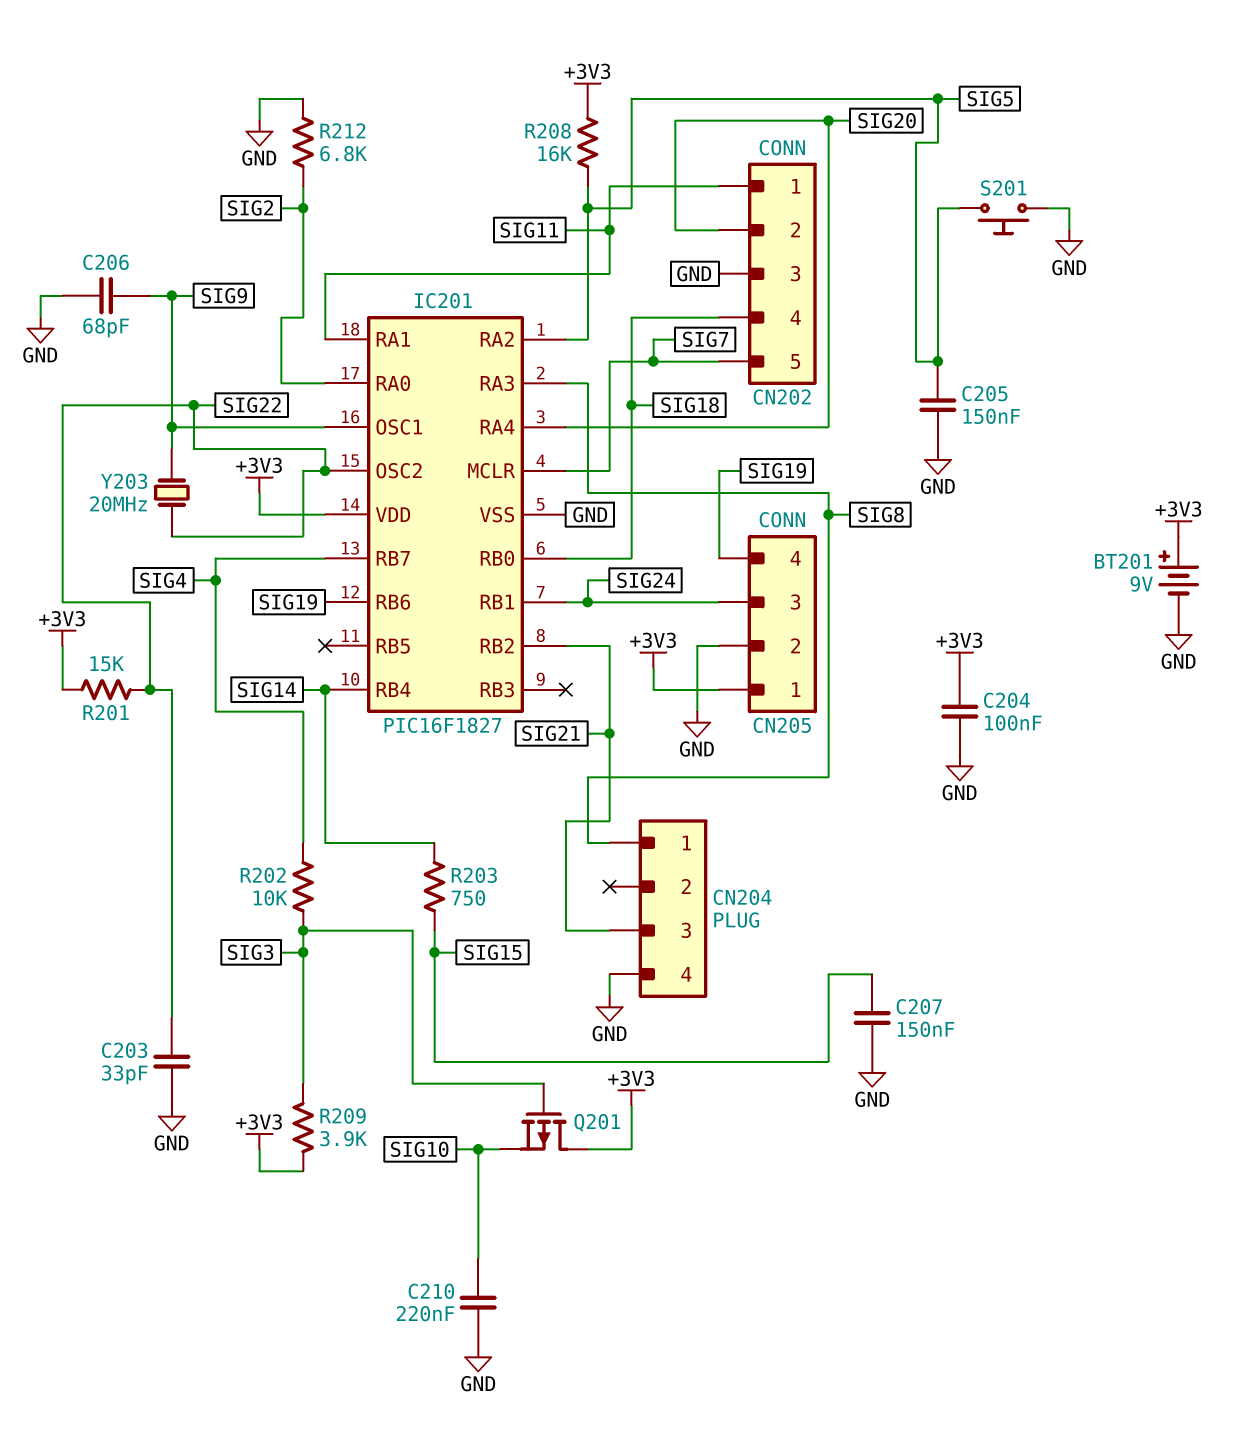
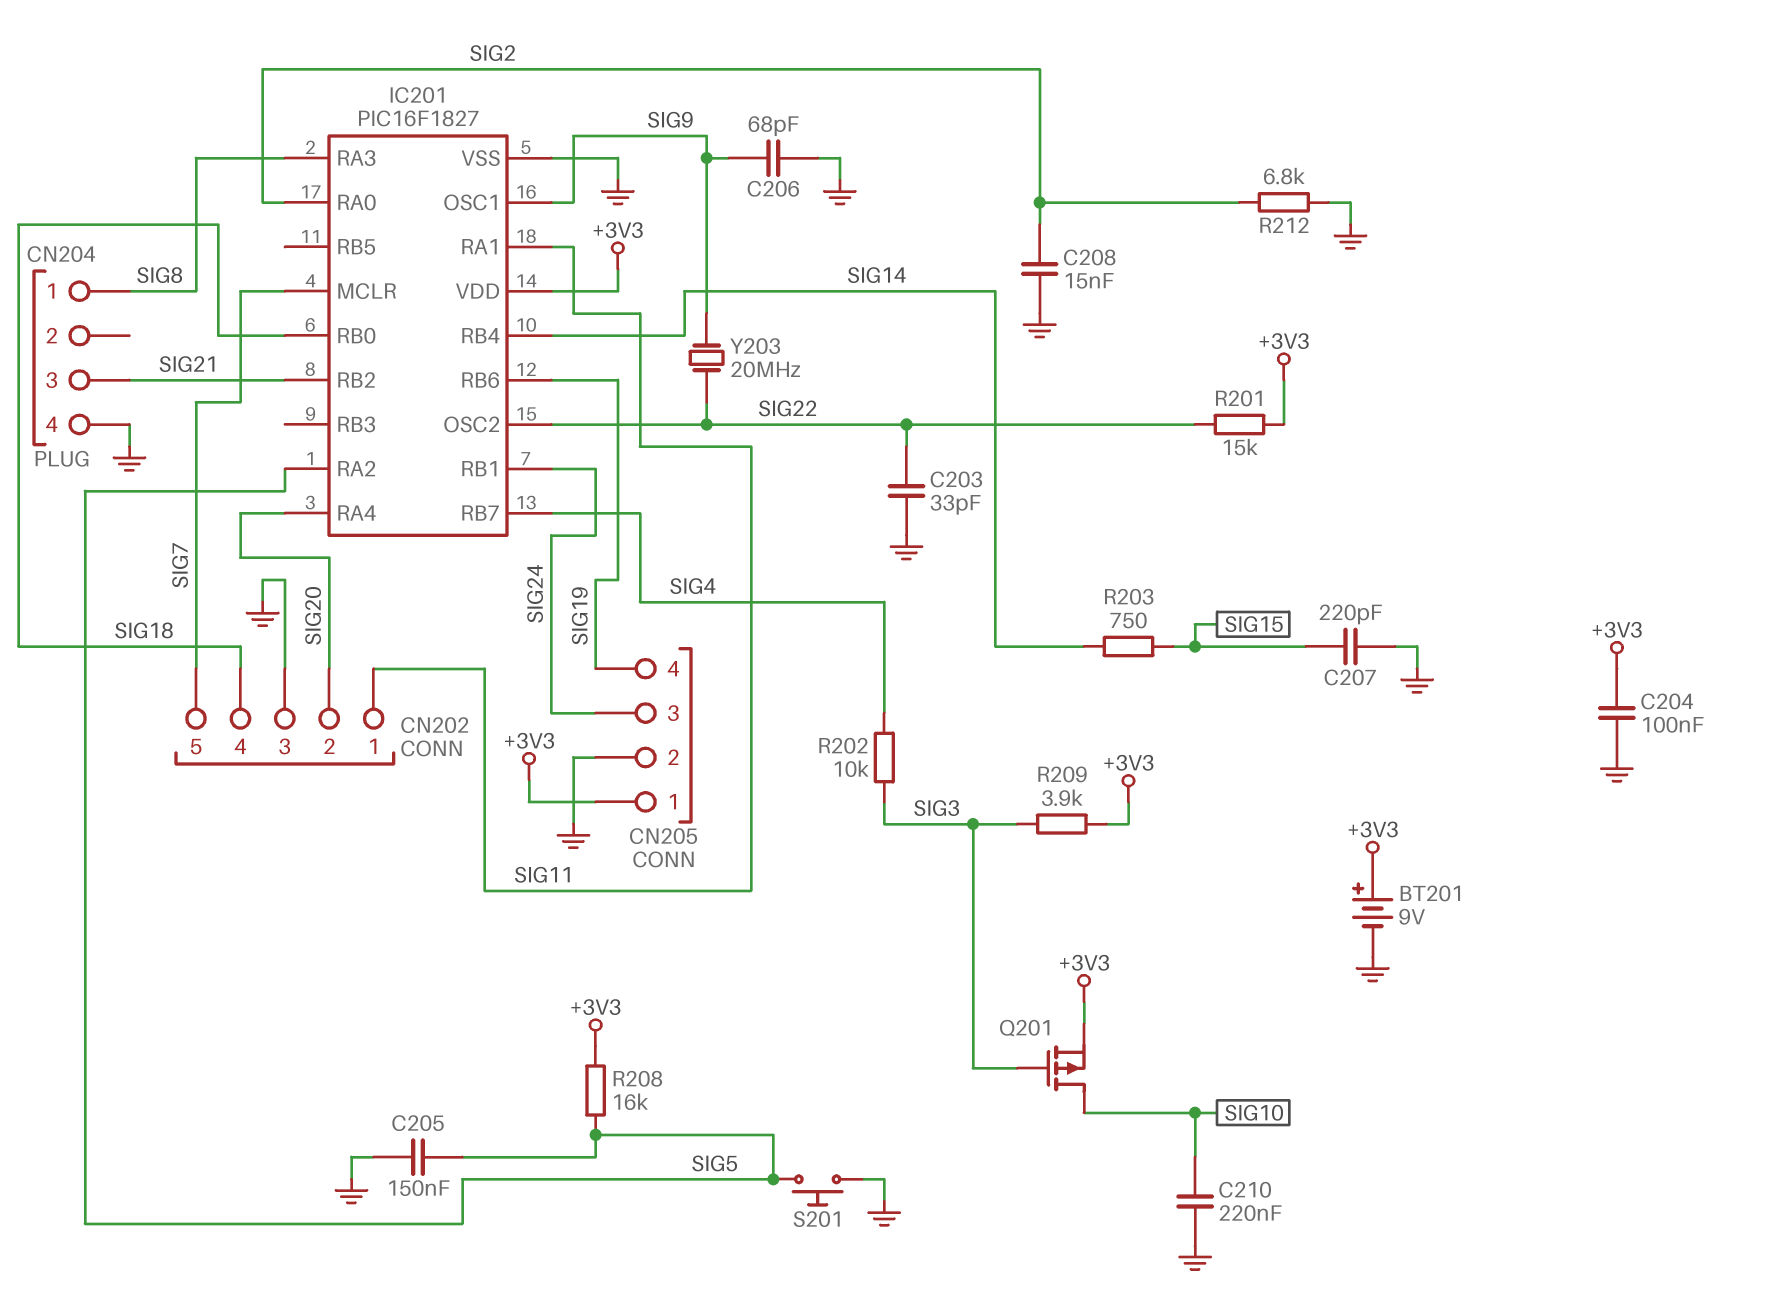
C207: 150nF (GND, SIG15) -> 220pF (GND, SIG15)
C208: none -> 15nF (GND, SIG2)
Q201: PMOS (G SIG3, D +3V3, S SIG10) -> PMOS (G SIG3, D SIG10, S +3V3)

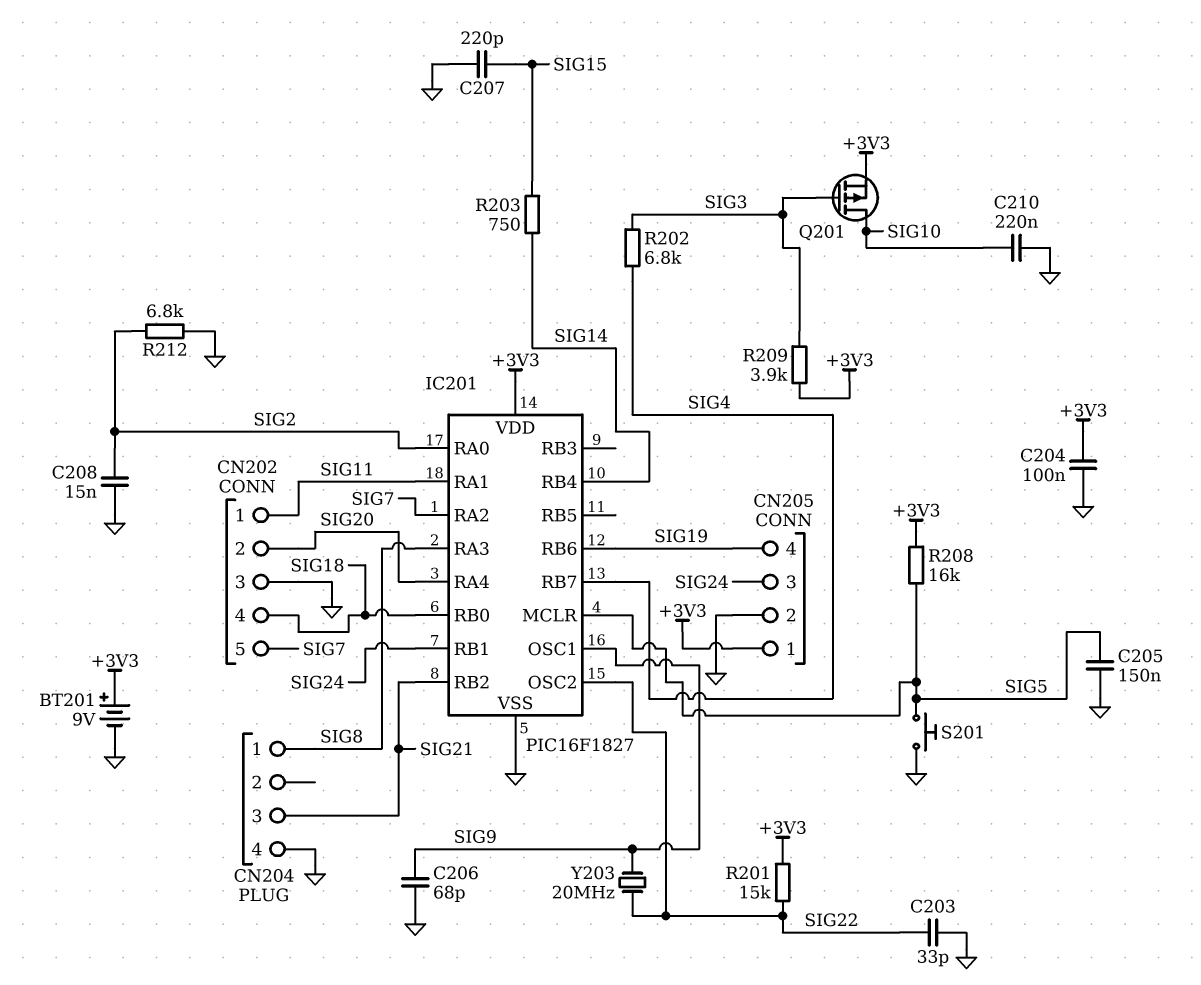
IC201 pin MCLR: SIG7 -> SIG5
IC201 pin RA2: SIG5 -> SIG7
R202: 10k (SIG3, SIG4) -> 6.8k (SIG3, SIG4)

